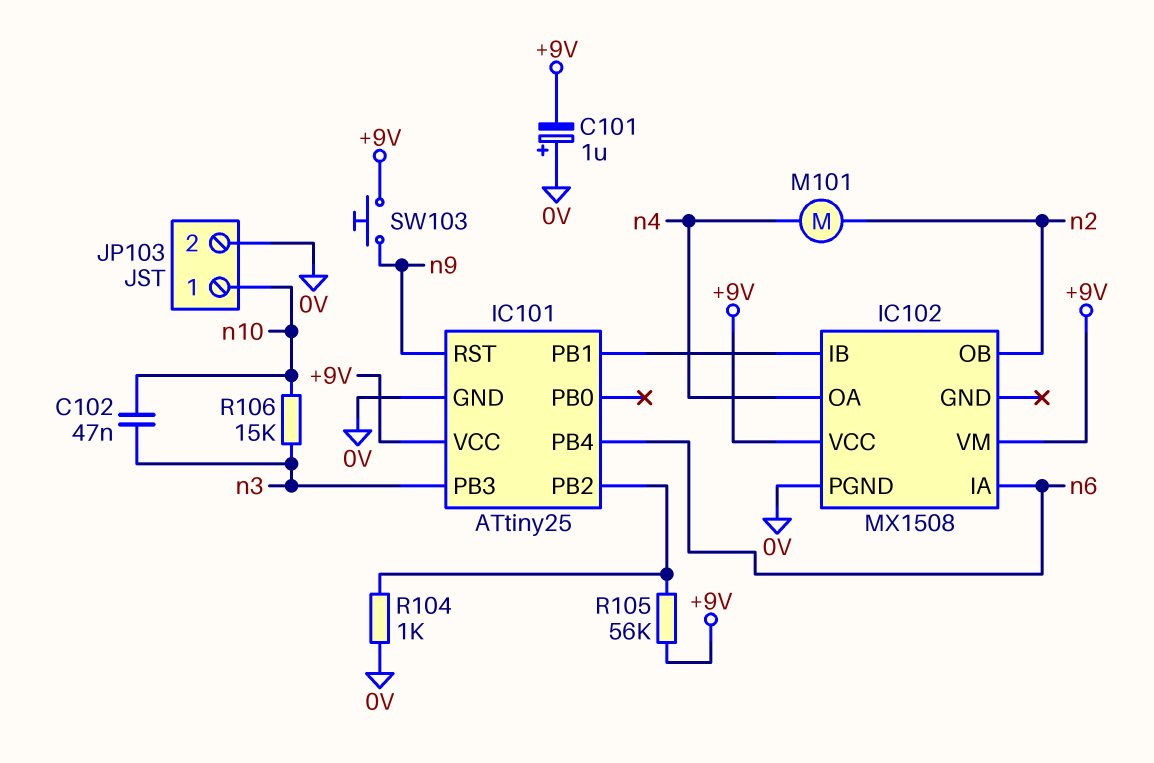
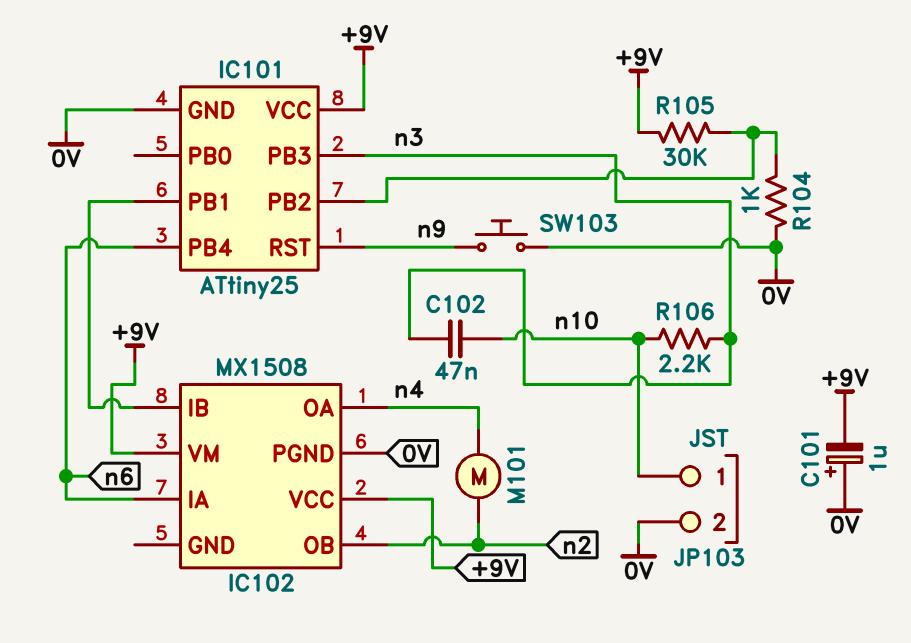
R105: 56k (+9V, IC101/PB2) -> 30k (+9V, IC101/PB2)
R106: 15k (n3, n10) -> 2.2k (n3, n10)
SW103: button (+9V, n9) -> button (0V, n9)

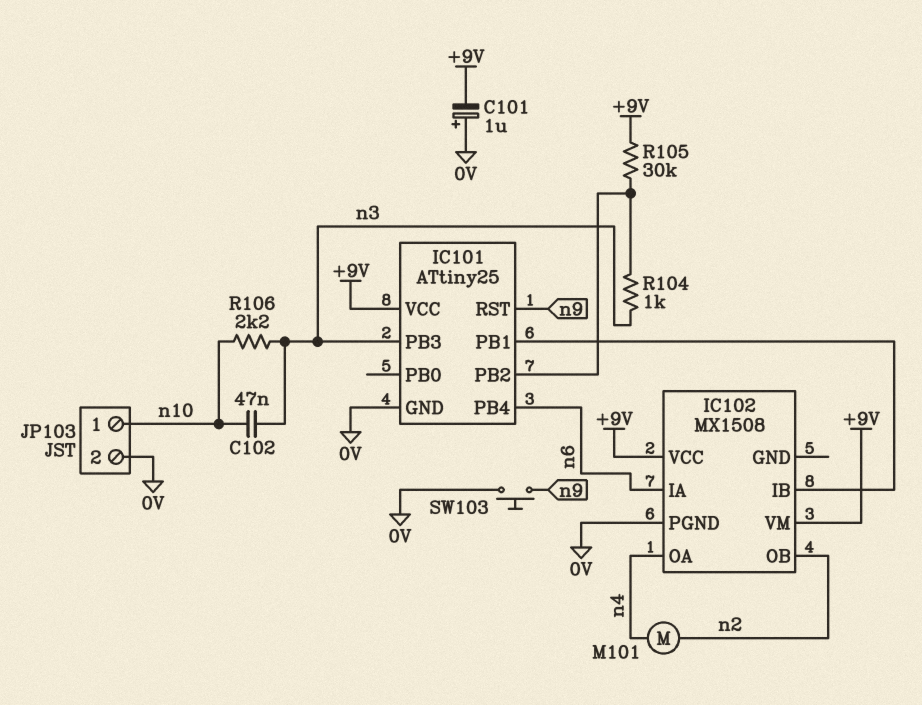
R104: 1k (0V, IC101/PB2) -> 1k (IC101/PB2, n3)

